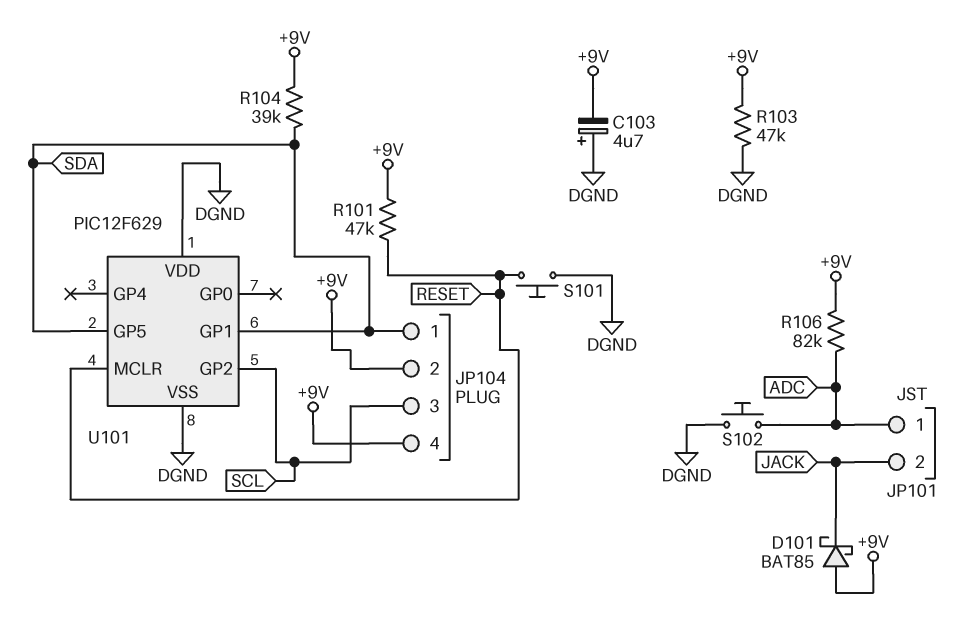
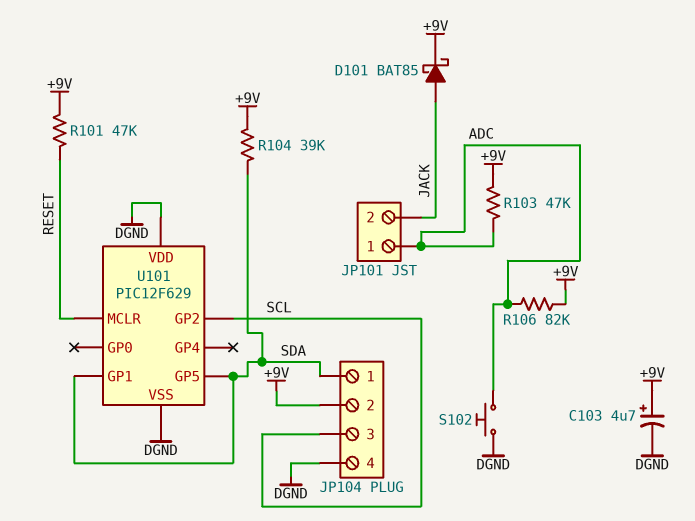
C103: 4.7uF (plus DGND, minus +9V) -> 4.7uF (plus +9V, minus DGND)
D101: schottky BAT85 (A +9V, K JACK) -> schottky BAT85 (A JACK, K +9V)
JP104 pin 4: +9V -> DGND
R103: 47k (+9V, DGND) -> 47k (+9V, ADC)
S101: button (DGND, RESET) -> none

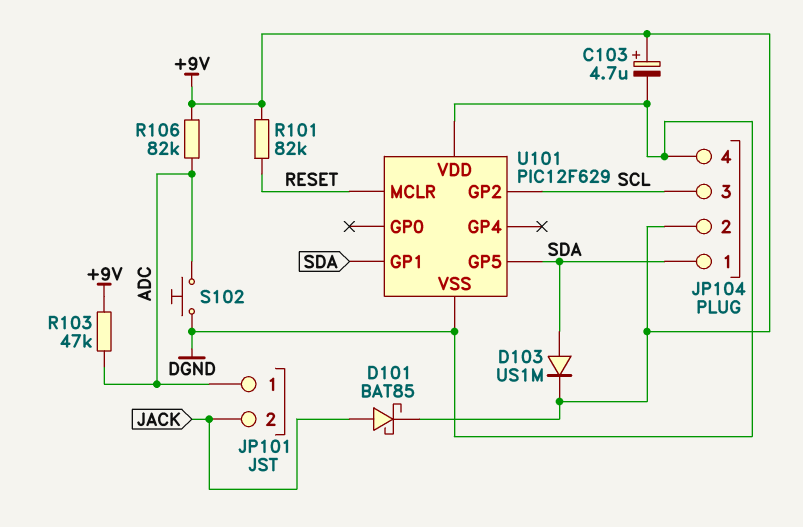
D103: none -> diode US1M (A SDA, K +9V)
R101: 47k (+9V, RESET) -> 82k (+9V, RESET)
R104: 39k (+9V, SDA) -> none

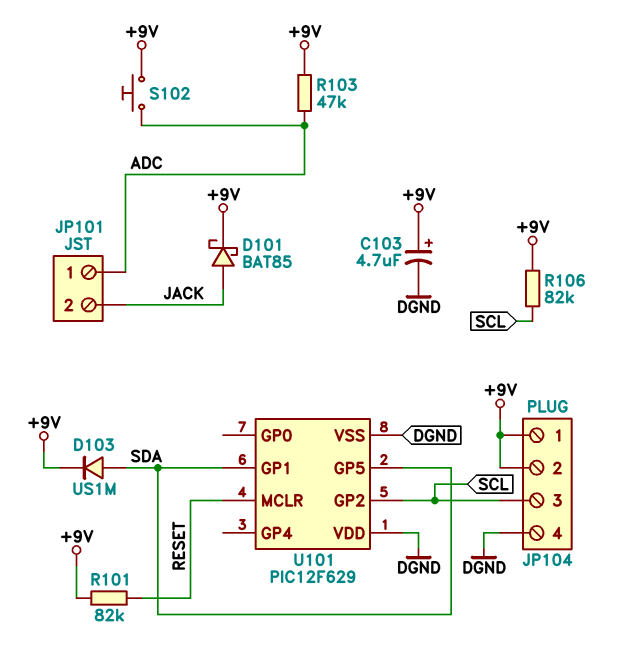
JP104 pin 1: SDA -> +9V
R106: 82k (+9V, ADC) -> 82k (+9V, SCL)
S102: button (ADC, DGND) -> button (+9V, ADC)

